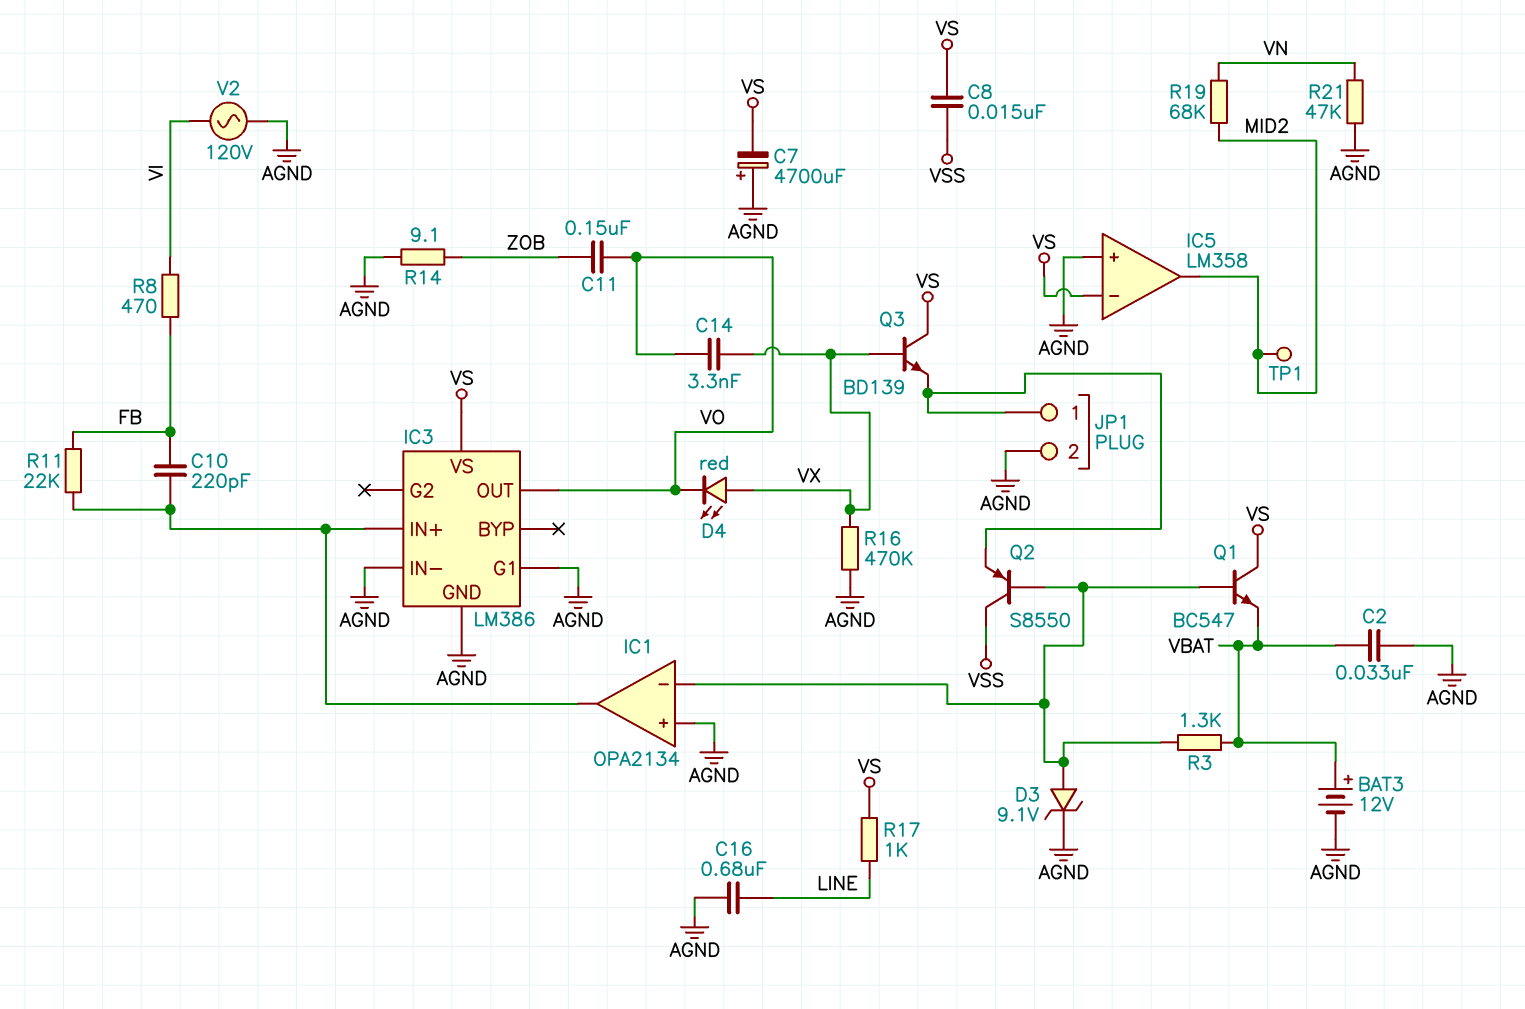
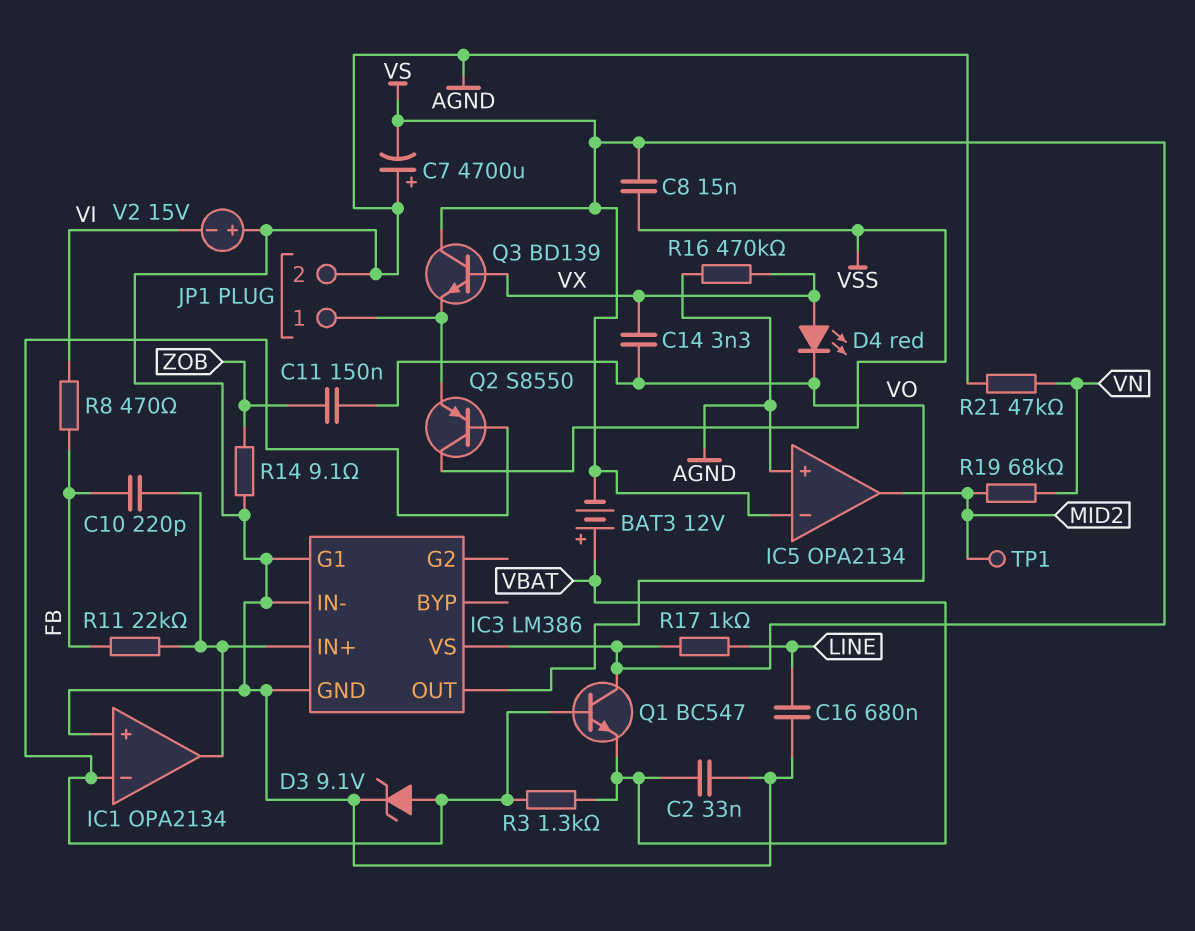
BAT3: 12V (plus VBAT, minus AGND) -> 12V (plus VBAT, minus VS)
IC5: LM358 -> OPA2134
V2: AC 120V (AGND, VI) -> 15V (plus AGND, minus VI)

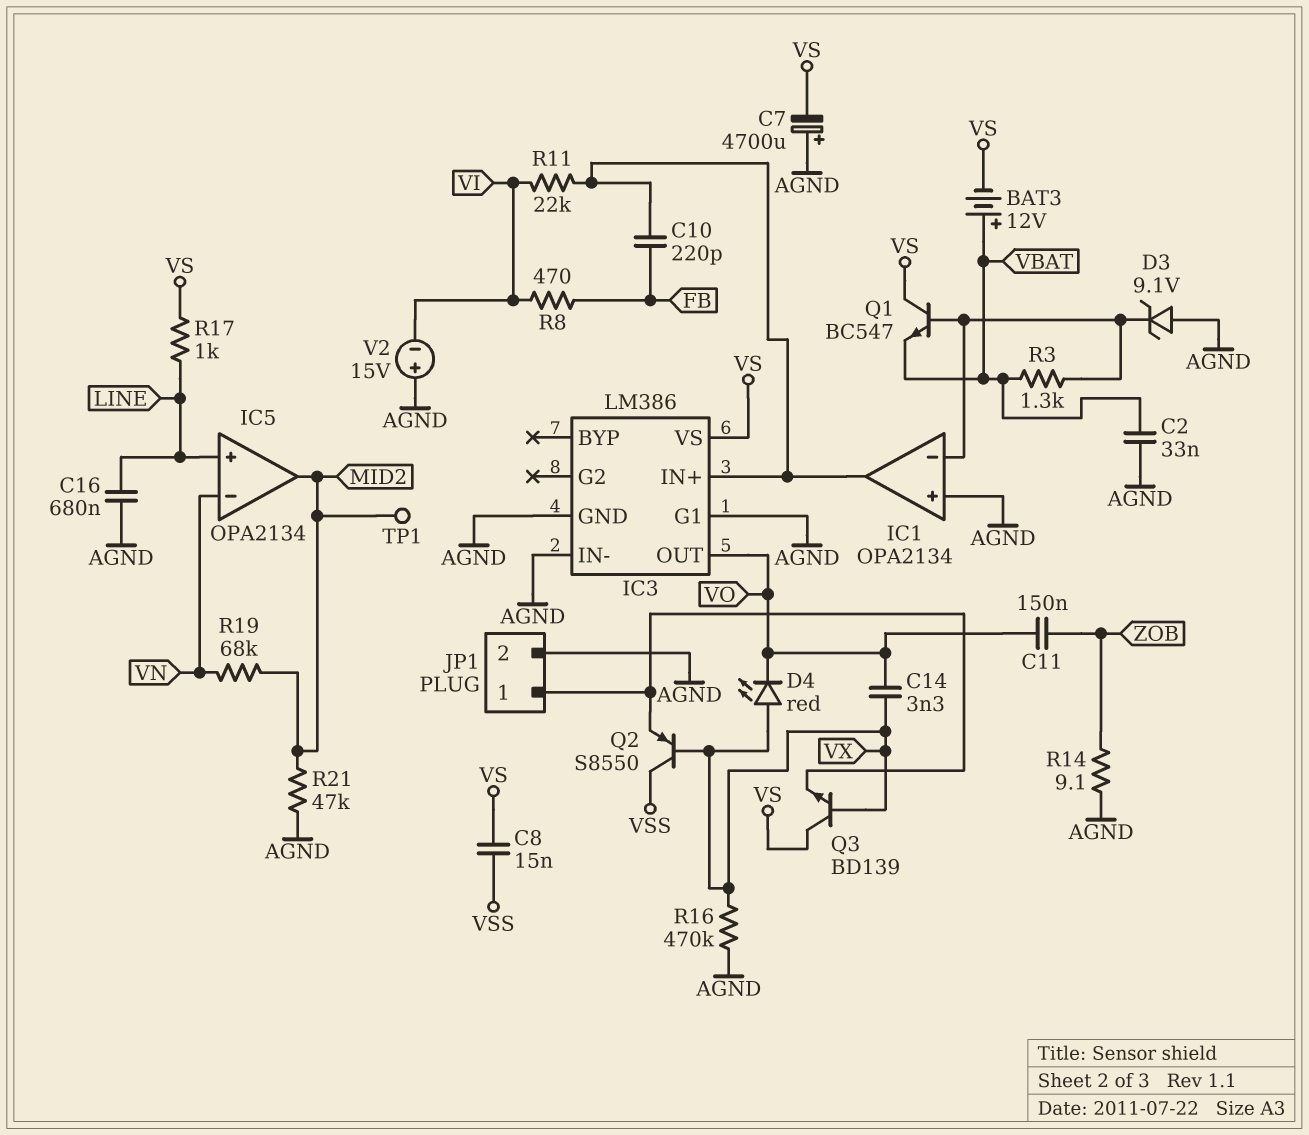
D3: zener 9.1V (A IC1/in-, K AGND) -> zener 9.1V (A AGND, K IC1/in-)
IC5 pin in+: AGND -> LINE
IC5 pin in-: VS -> VN
Q2: PNP S8550 (B IC1/in-, C VSS, E JP1/1) -> PNP S8550 (B VX, C VSS, E JP1/1)
R11: 22k (FB, IC1/out) -> 22k (IC1/out, VI)
R21: 47k (AGND, VN) -> 47k (AGND, MID2)

